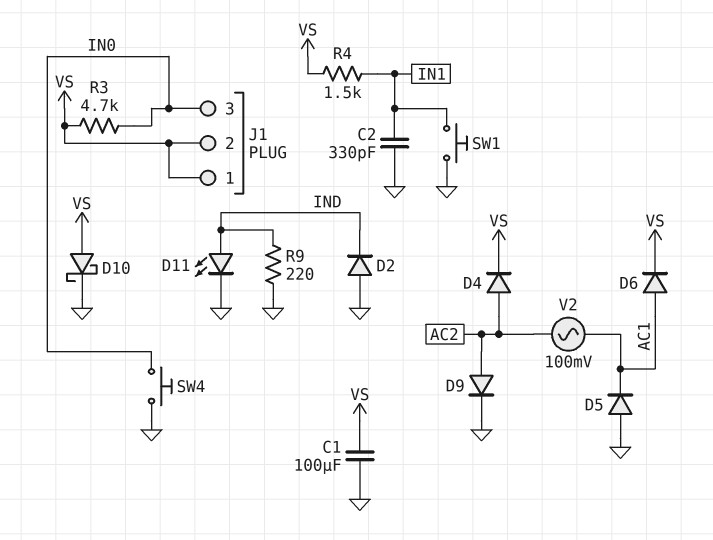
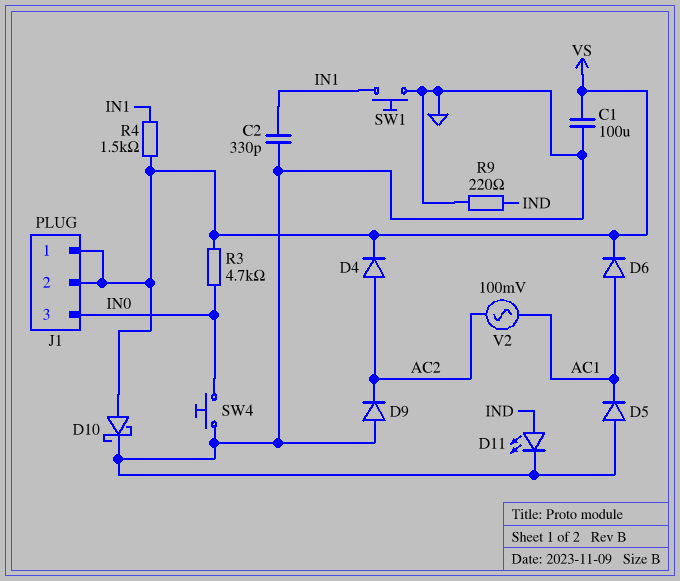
D2: diode (A GND, K IND) -> none
D9: diode (A AC2, K GND) -> diode (A GND, K AC2)

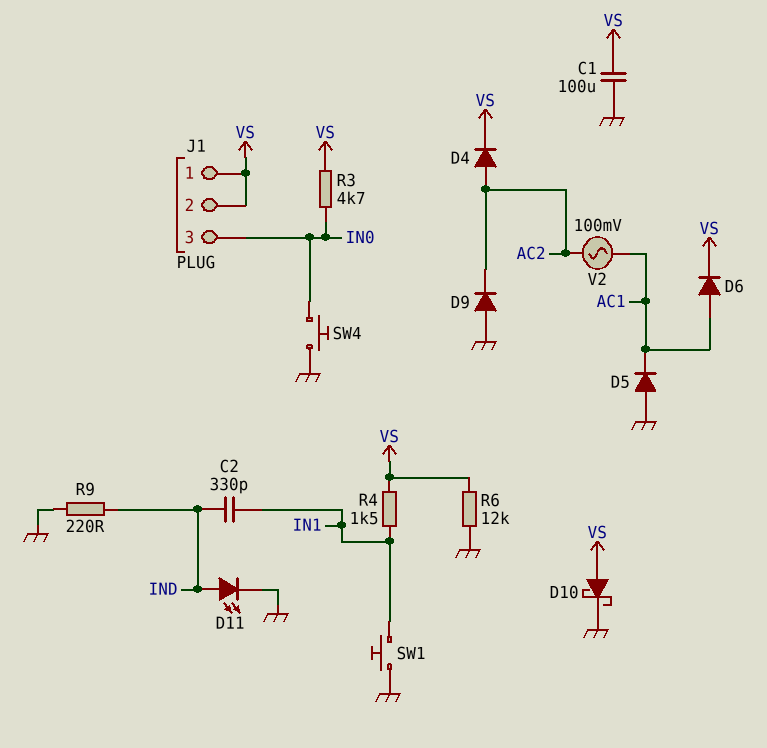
C2: 330pF (GND, IN1) -> 330pF (IN1, IND)
R6: none -> 12k (GND, VS)

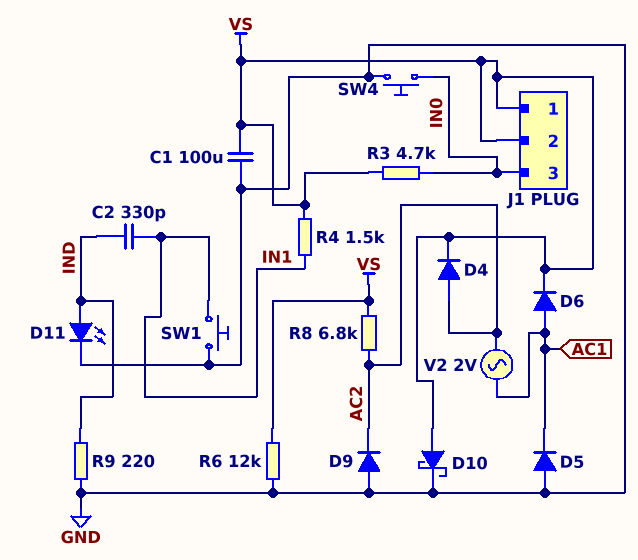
R8: none -> 6.8k (AC2, VS)
V2: AC 100mV (AC1, AC2) -> AC 2V (AC1, AC2)

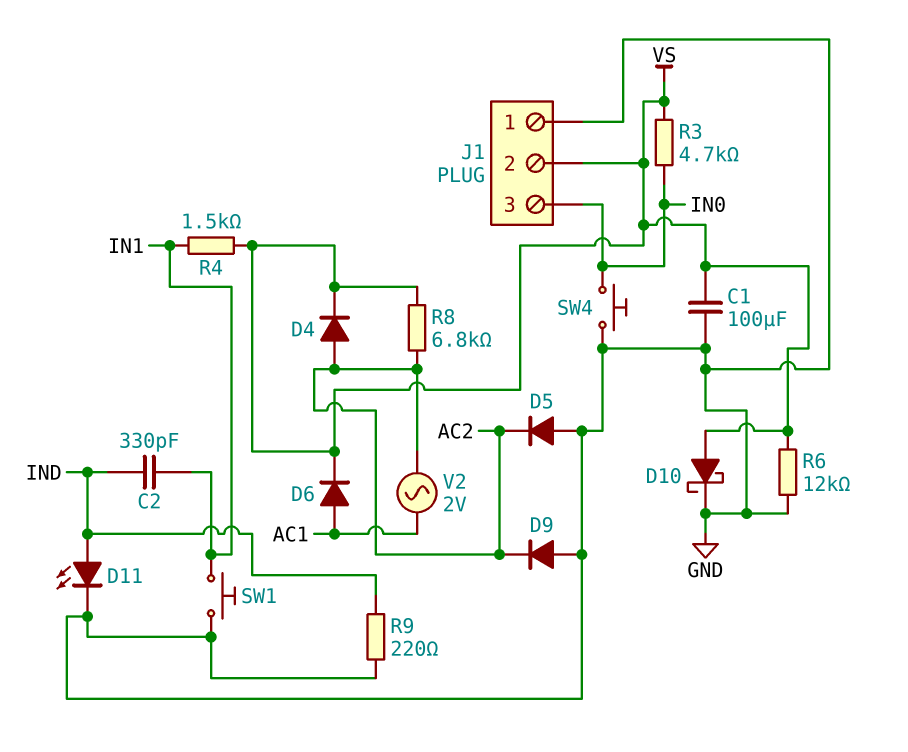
D5: diode (A GND, K AC1) -> diode (A GND, K AC2)
J1 pin 1: VS -> GND

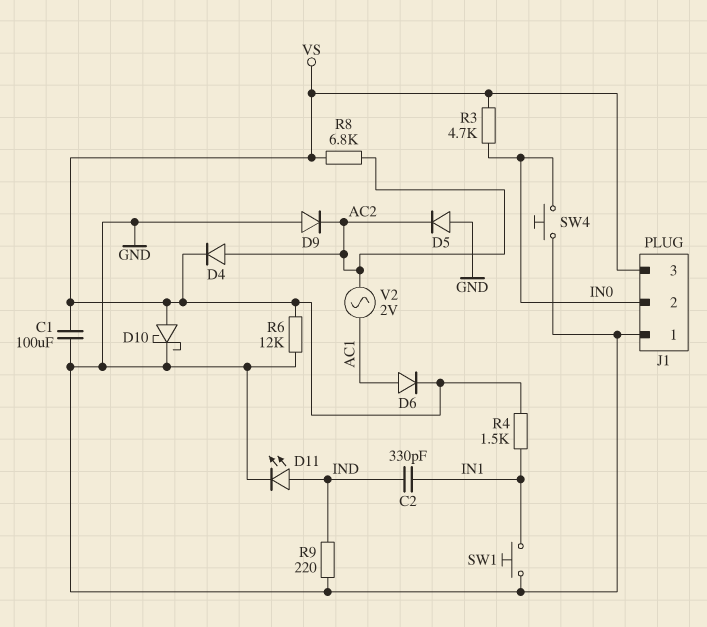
J1 pin 2: VS -> IN0
J1 pin 3: IN0 -> VS

